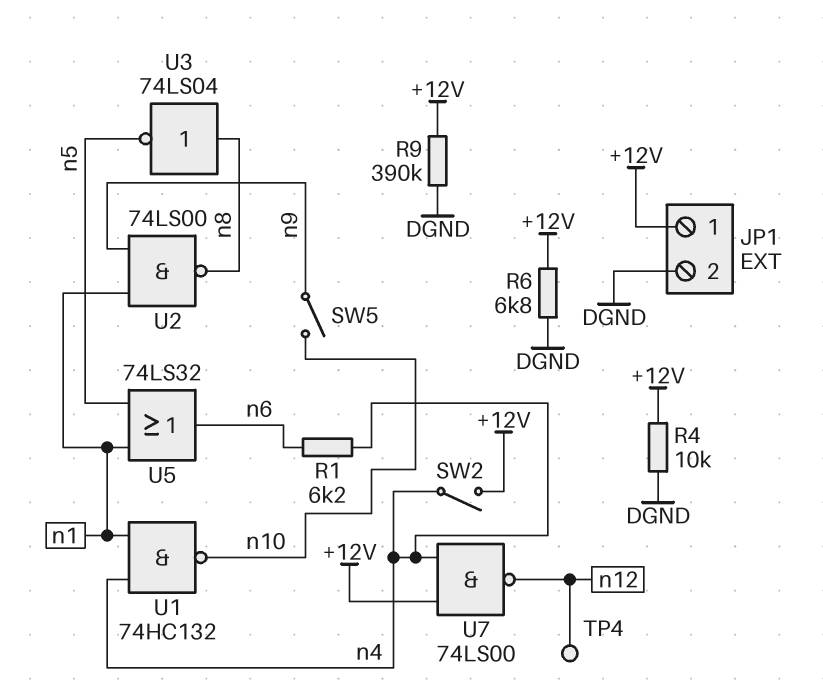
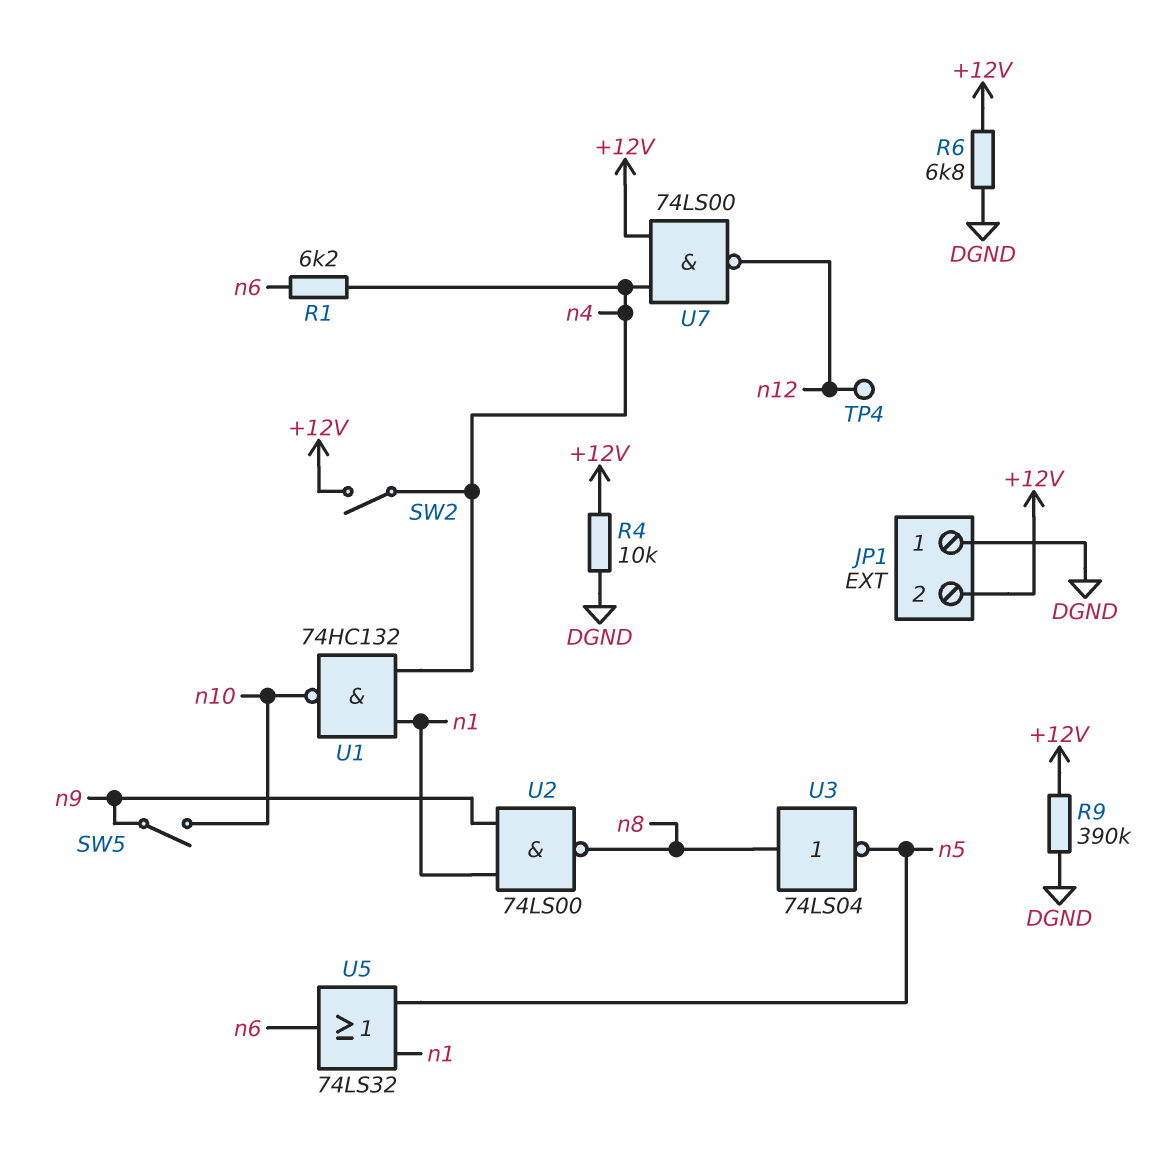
JP1 pin 1: +12V -> DGND
JP1 pin 2: DGND -> +12V

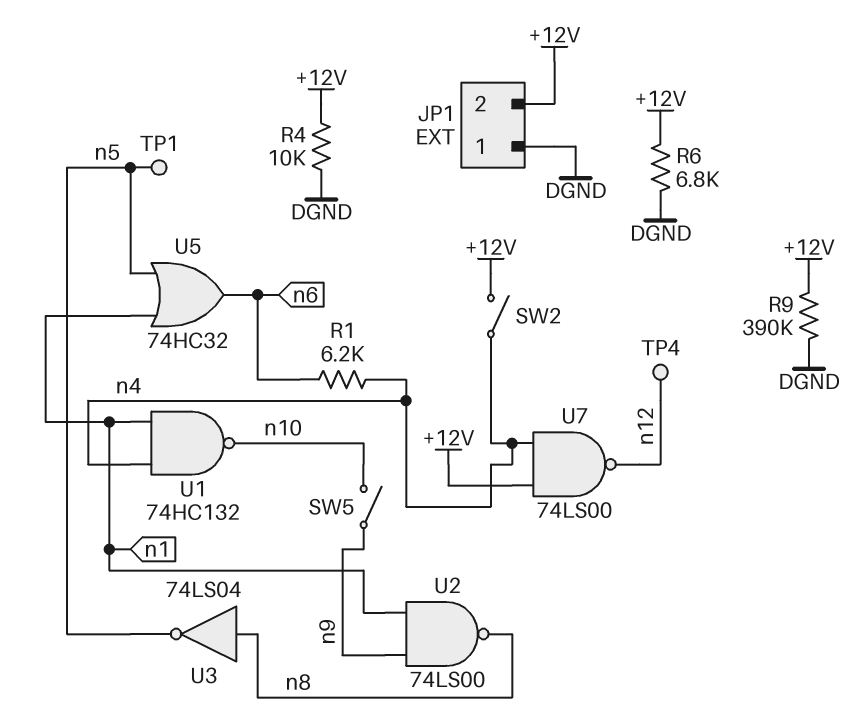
TP1: none -> test point (n5)
U5: OR 74LS32 (in n1, in n5, out n6) -> OR 74HC32 (in n1, in n5, out n6)

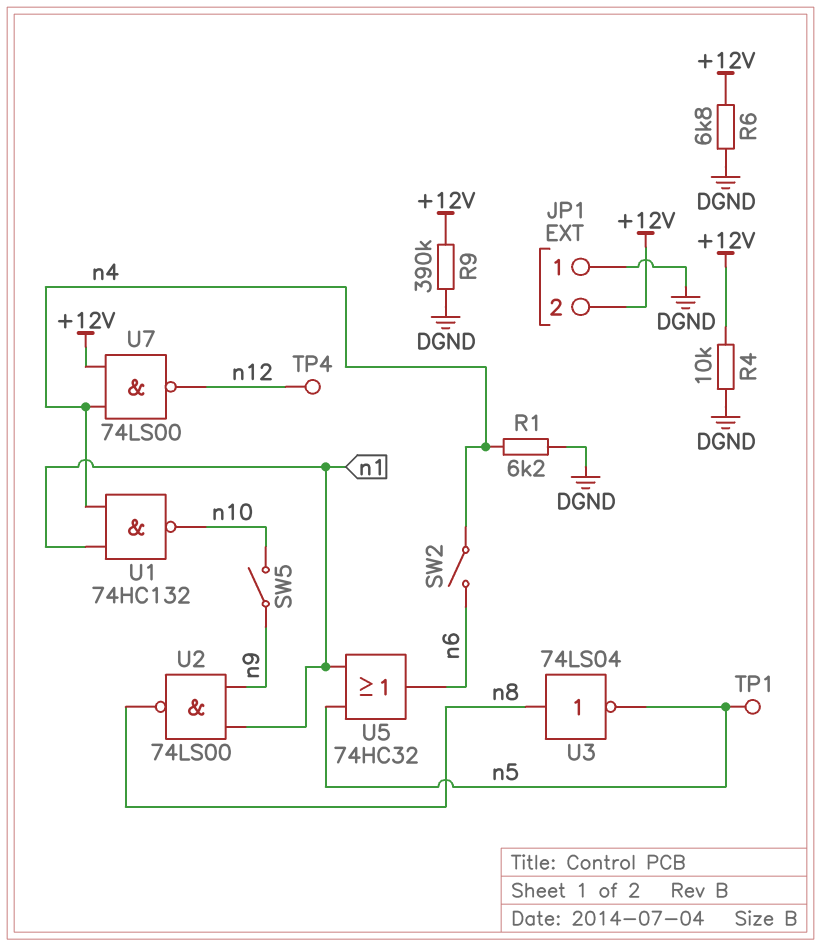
R1: 6.2k (n4, n6) -> 6.2k (DGND, n4)
SW2: switch (+12V, n4) -> switch (n4, n6)

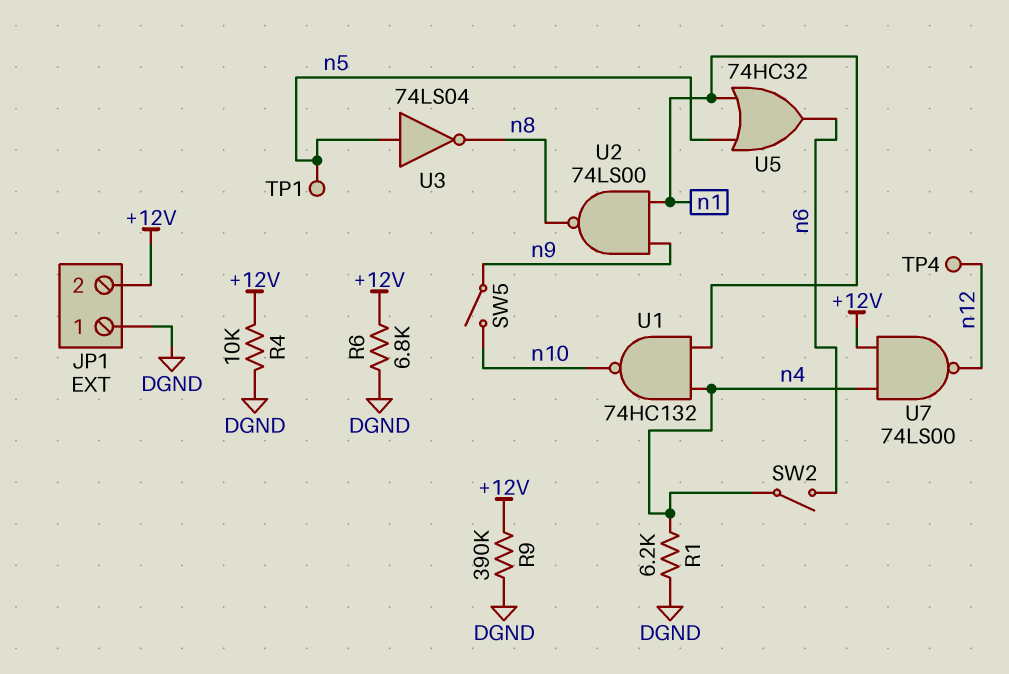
U3: NOT 74LS04 (in n8, out n5) -> NOT 74LS04 (in n5, out n8)

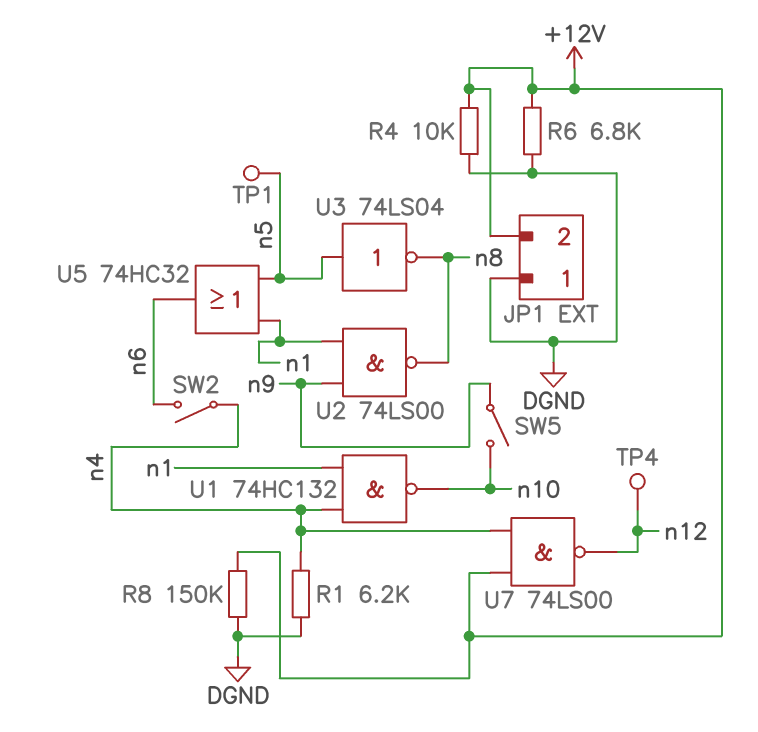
R8: none -> 150k (+12V, DGND)
R9: 390k (+12V, DGND) -> none

